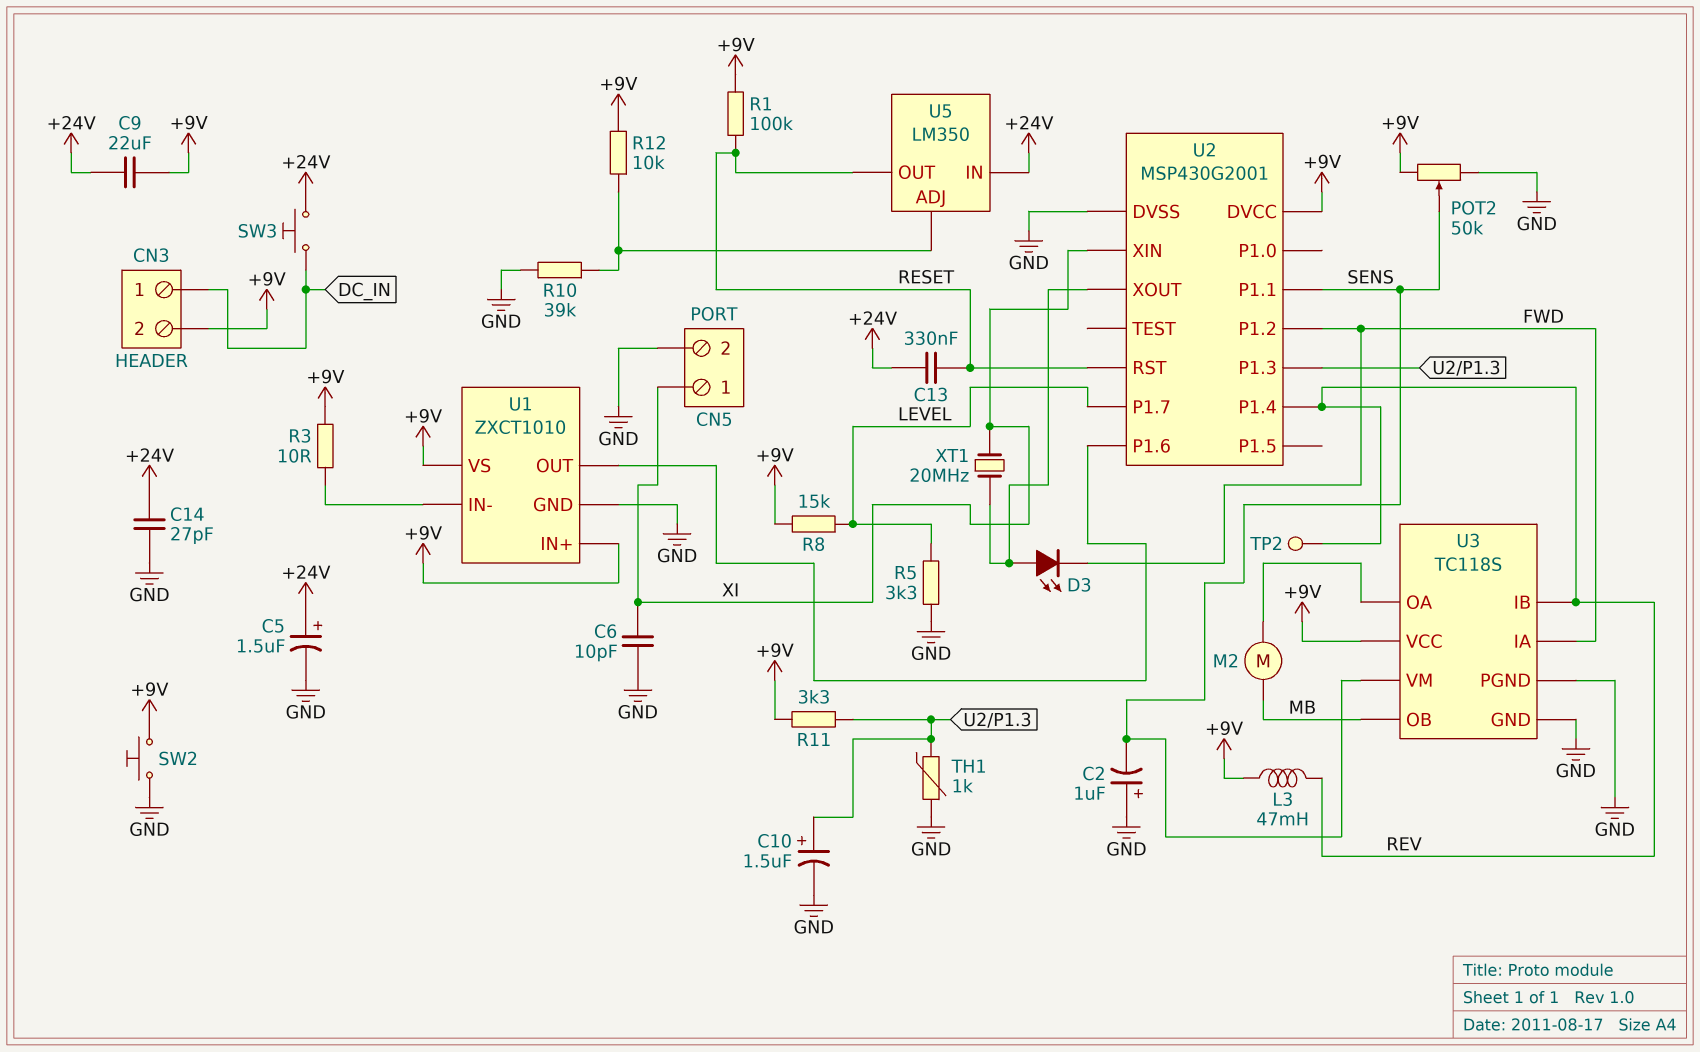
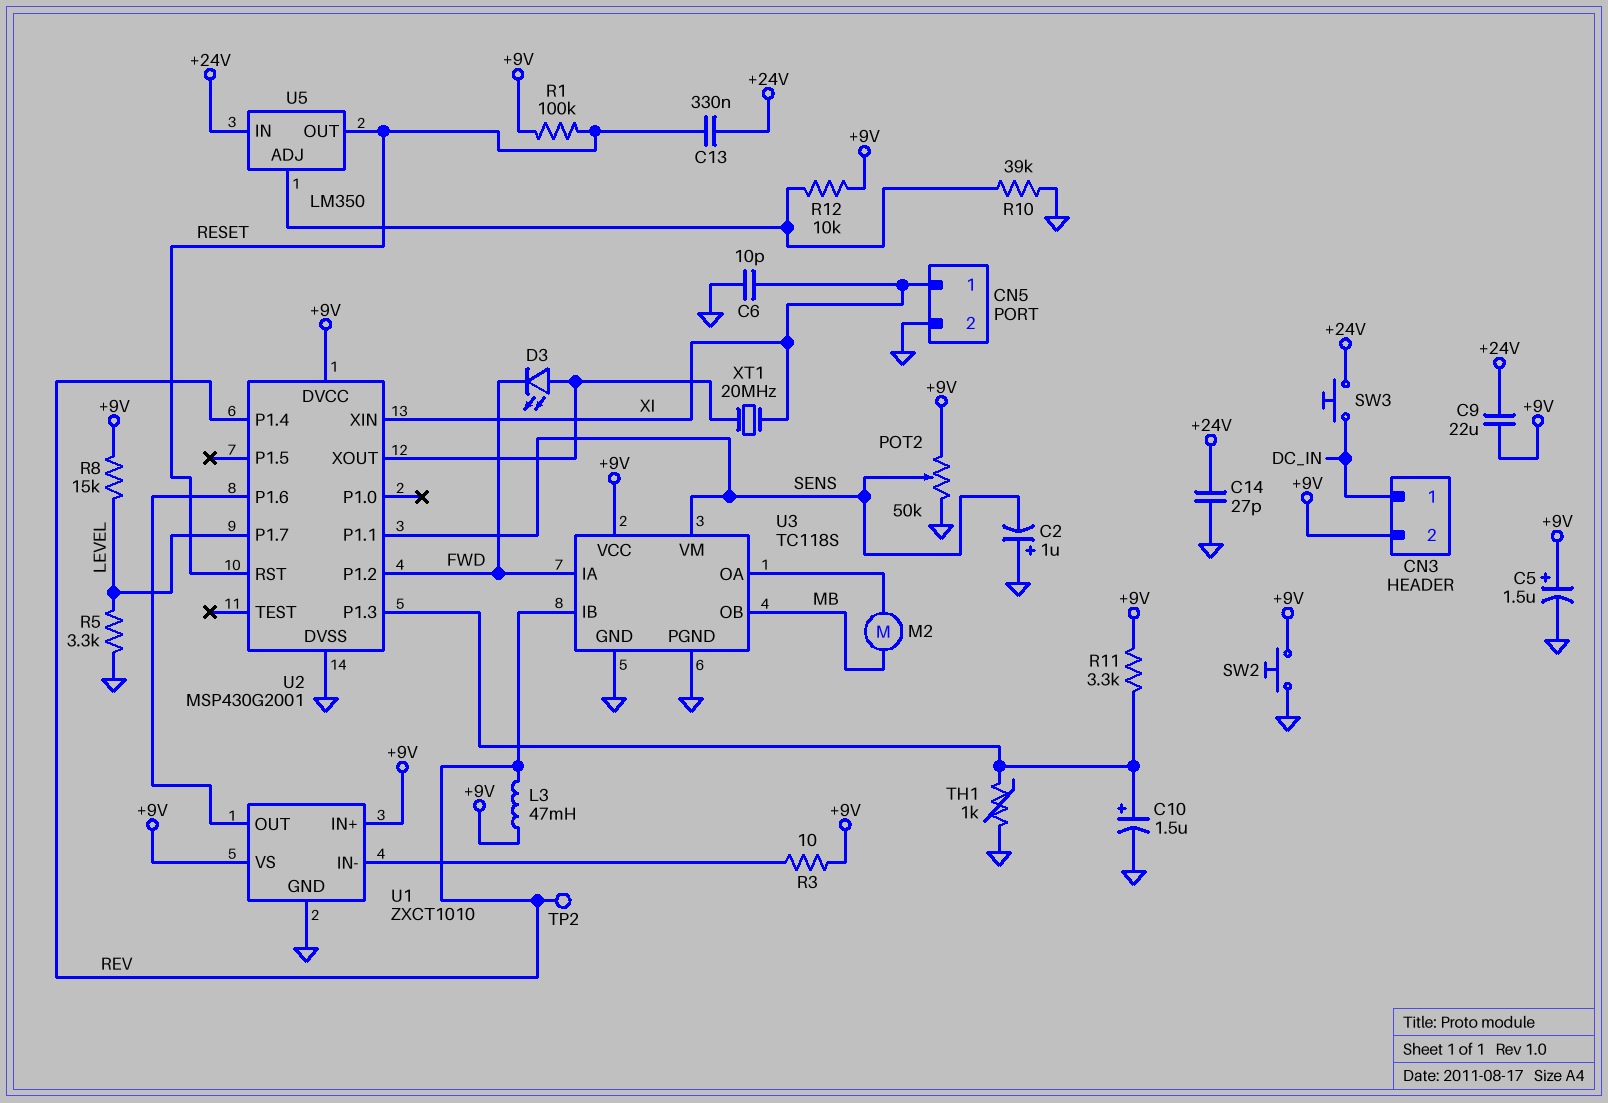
C5: 1.5uF (plus +24V, minus GND) -> 1.5uF (plus +9V, minus GND)

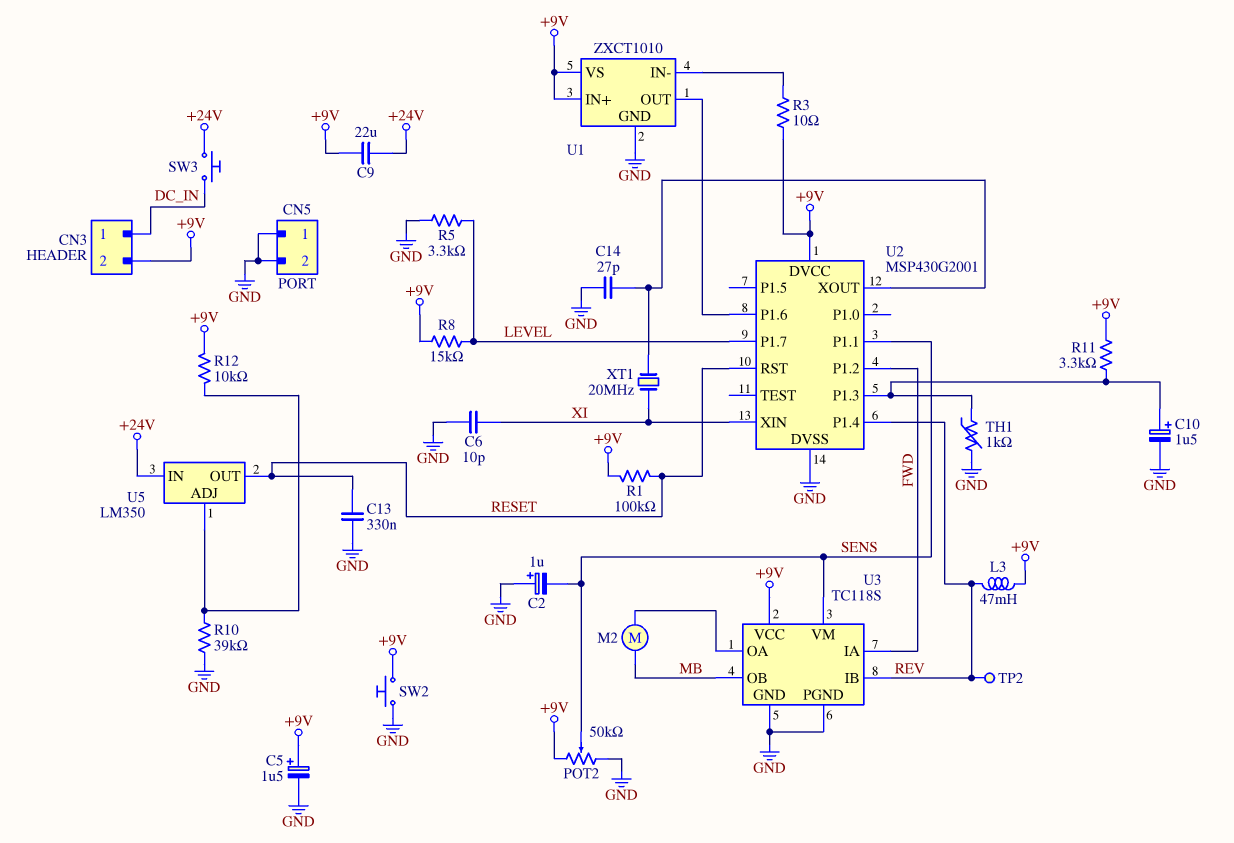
C13: 330nF (+24V, RESET) -> 330nF (GND, RESET)
C14: 27pF (+24V, GND) -> 27pF (GND, U2/XOUT)
CN5 pin 1: XI -> GND
D3: LED (A U2/XOUT, K FWD) -> none

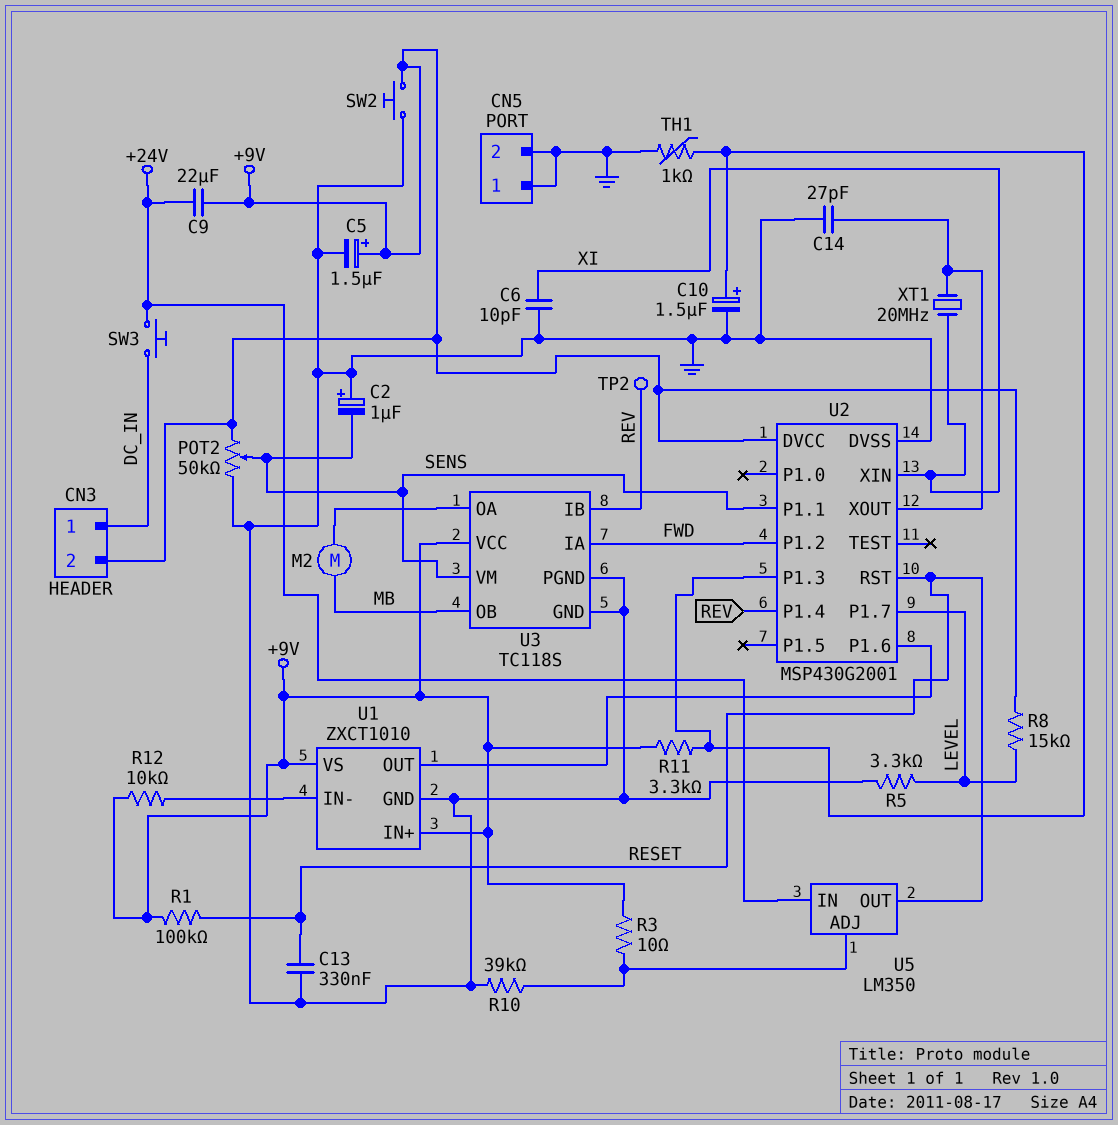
L3: 47mH (+9V, REV) -> none
R3: 10 (+9V, U1/IN-) -> 10 (+9V, U5/ADJ)
R12: 10k (+9V, U5/ADJ) -> 10k (+9V, U1/IN-)

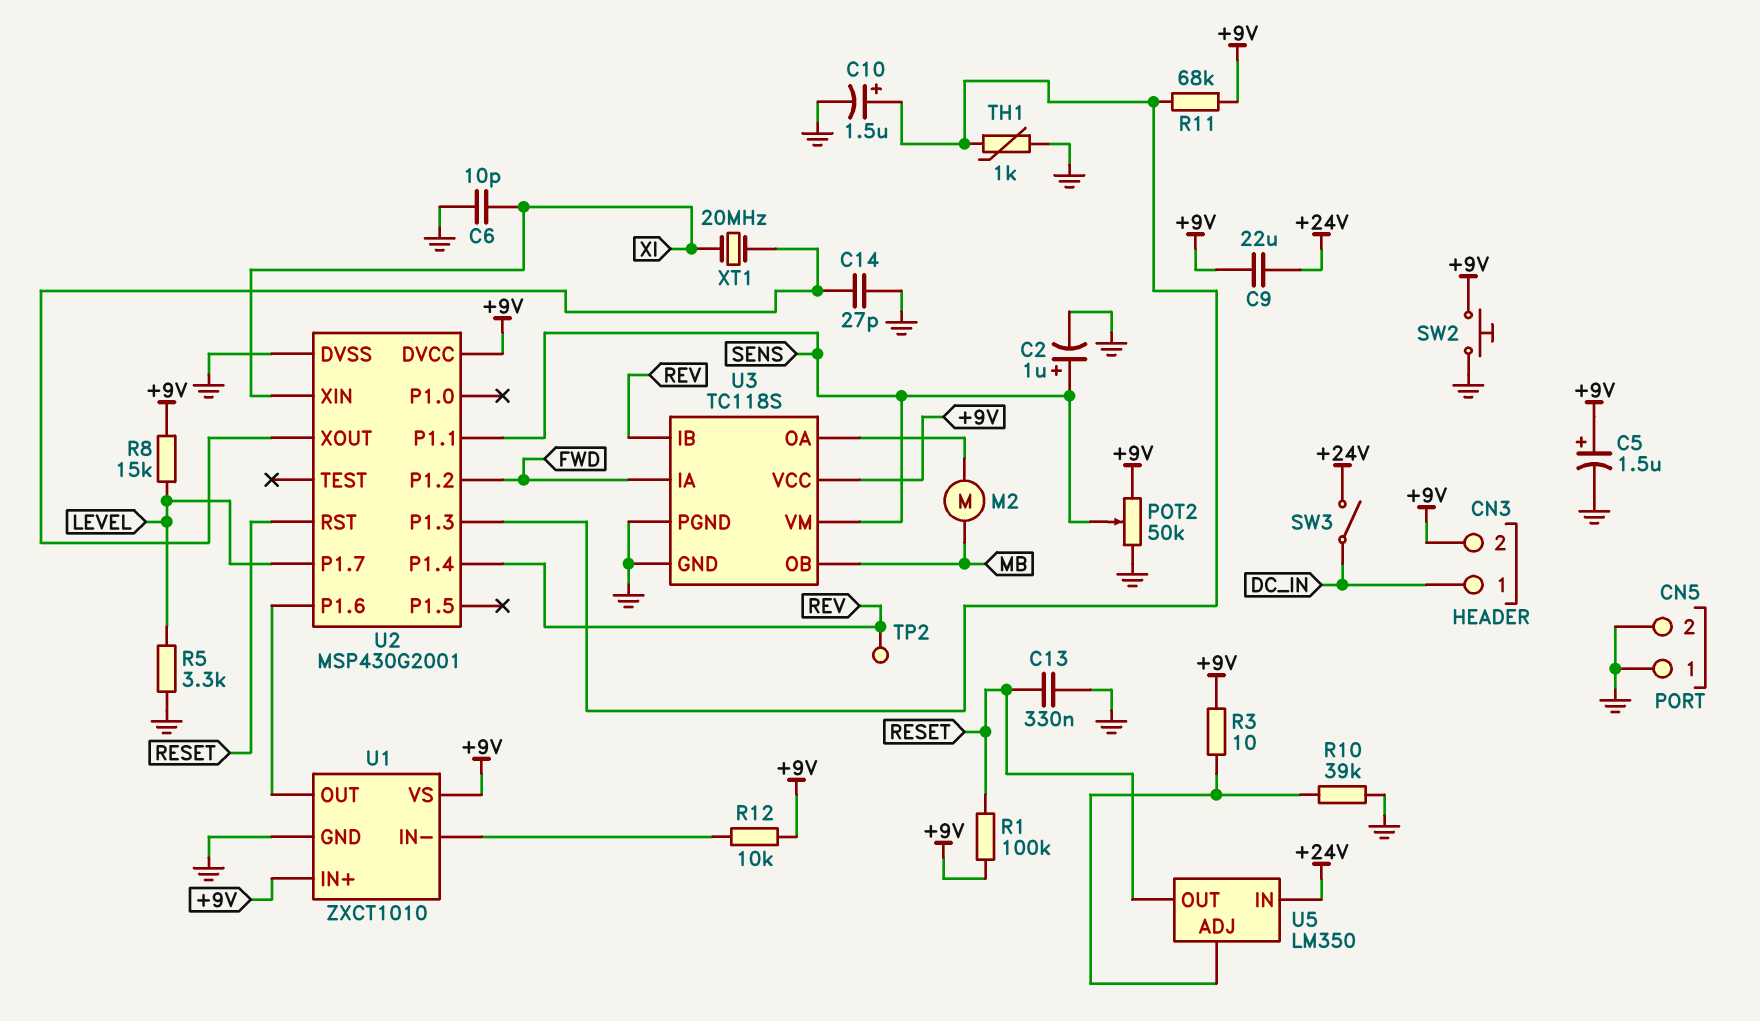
C2: 1uF (plus GND, minus SENS) -> 1uF (plus SENS, minus GND)
R11: 3.3k (+9V, U2/P1.3) -> 68k (+9V, U2/P1.3)
SW3: button (+24V, DC_IN) -> switch (+24V, DC_IN)

